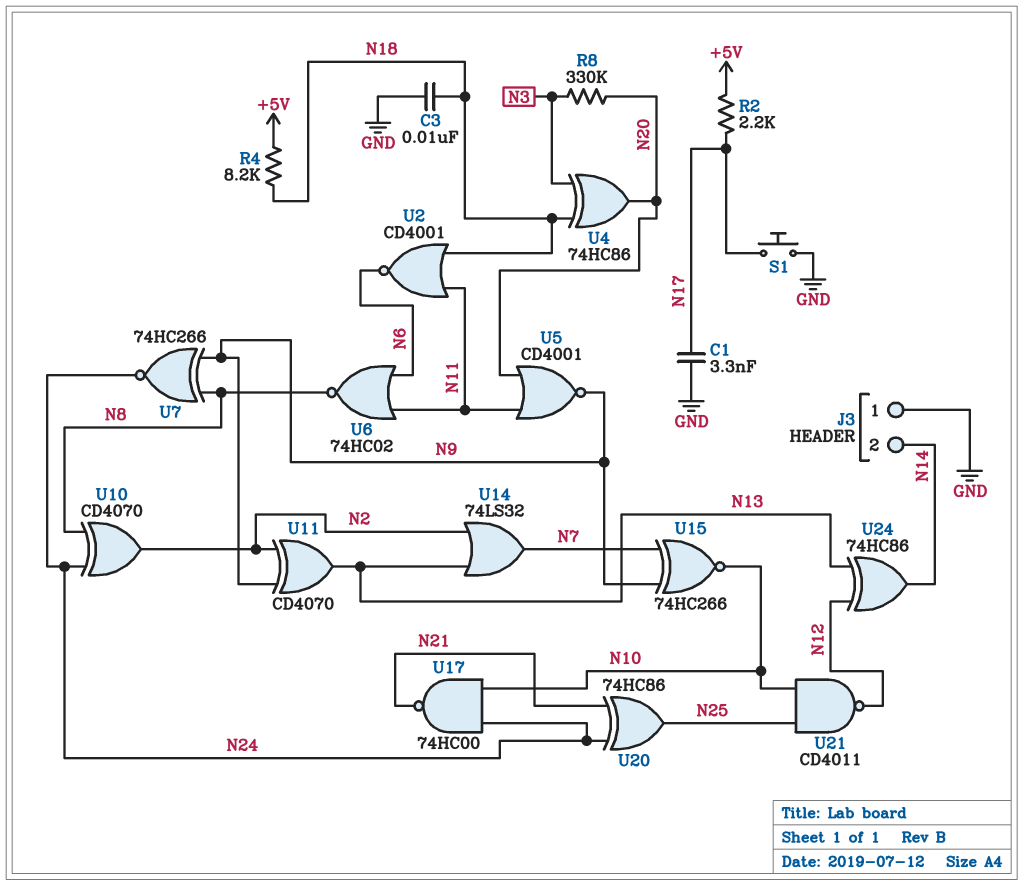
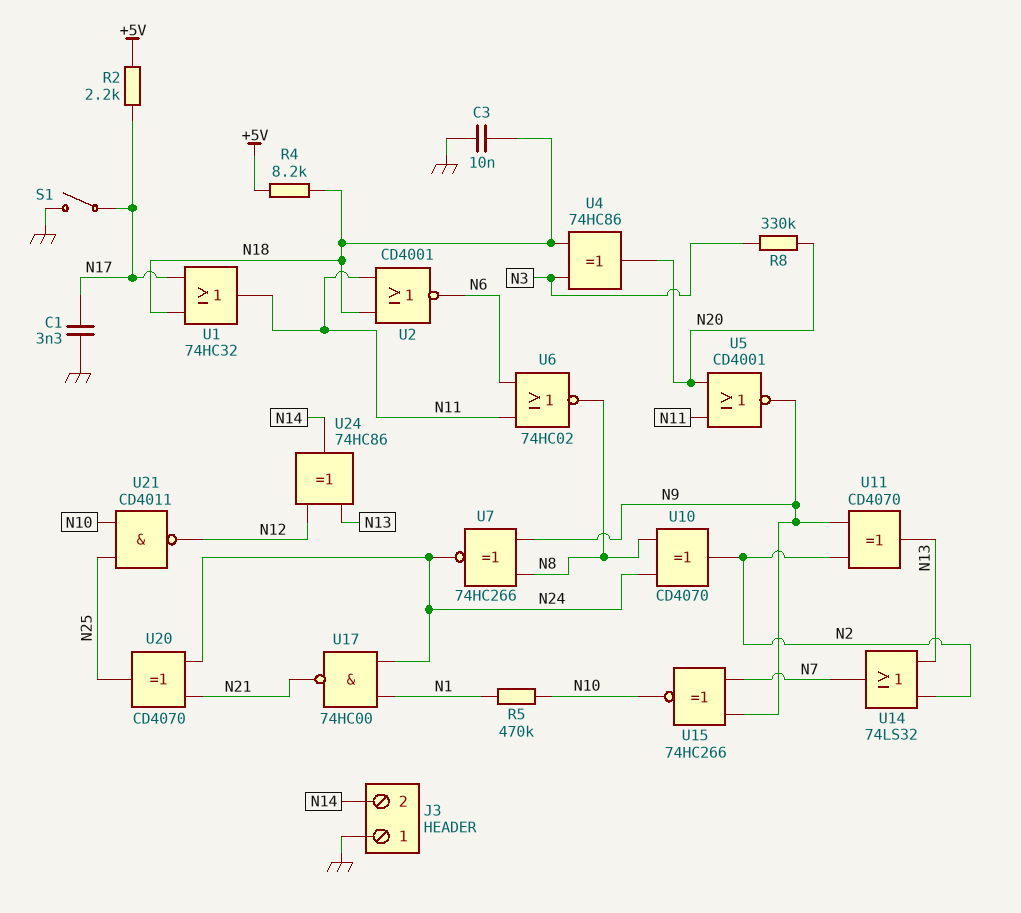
R5: none -> 470k (N1, N10)
S1: button (GND, N17) -> switch (GND, N17)
U1: none -> OR 74HC32 (in N17, in N18, out N11)
U17: NAND 74HC00 (in N10, in N24, out N21) -> NAND 74HC00 (in N1, in N24, out N21)
U20: XOR 74HC86 (in N21, in N24, out N25) -> XOR CD4070 (in N21, in N24, out N25)

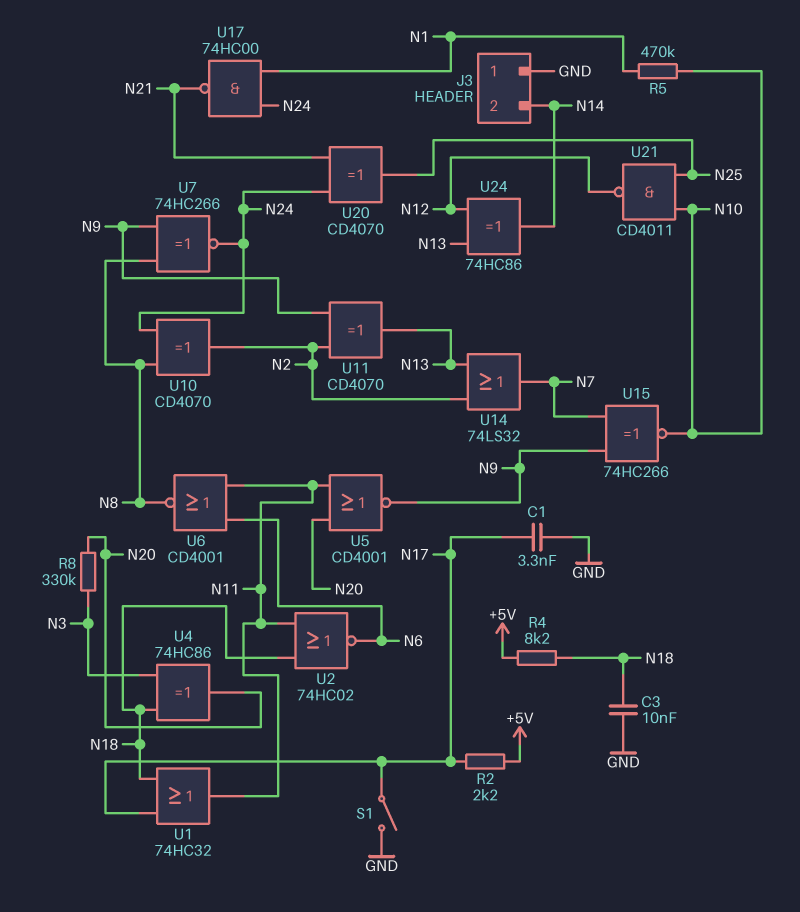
U2: NOR CD4001 (in N11, in N18, out N6) -> NOR 74HC02 (in N11, in N18, out N6)
U6: NOR 74HC02 (in N6, in N11, out N8) -> NOR CD4001 (in N6, in N11, out N8)

